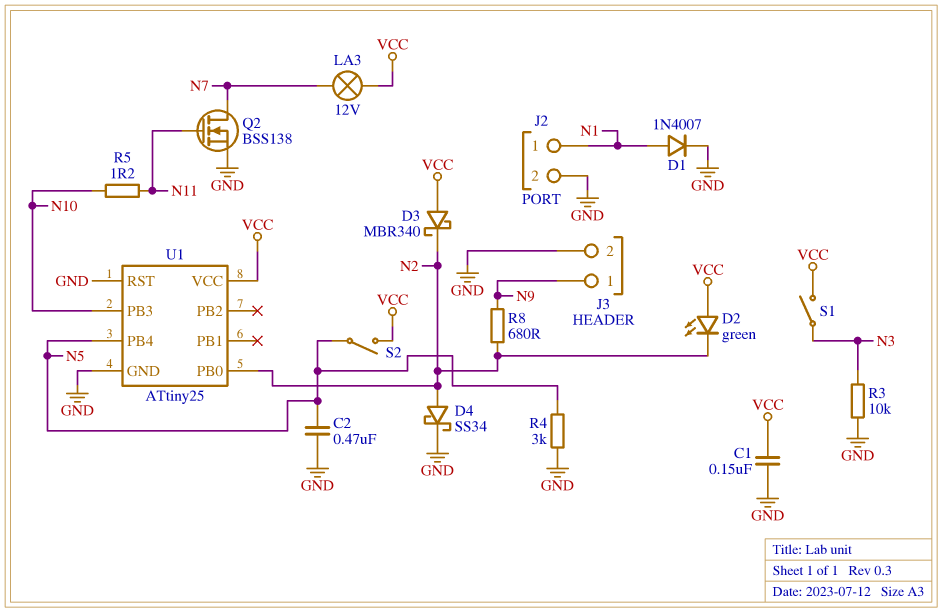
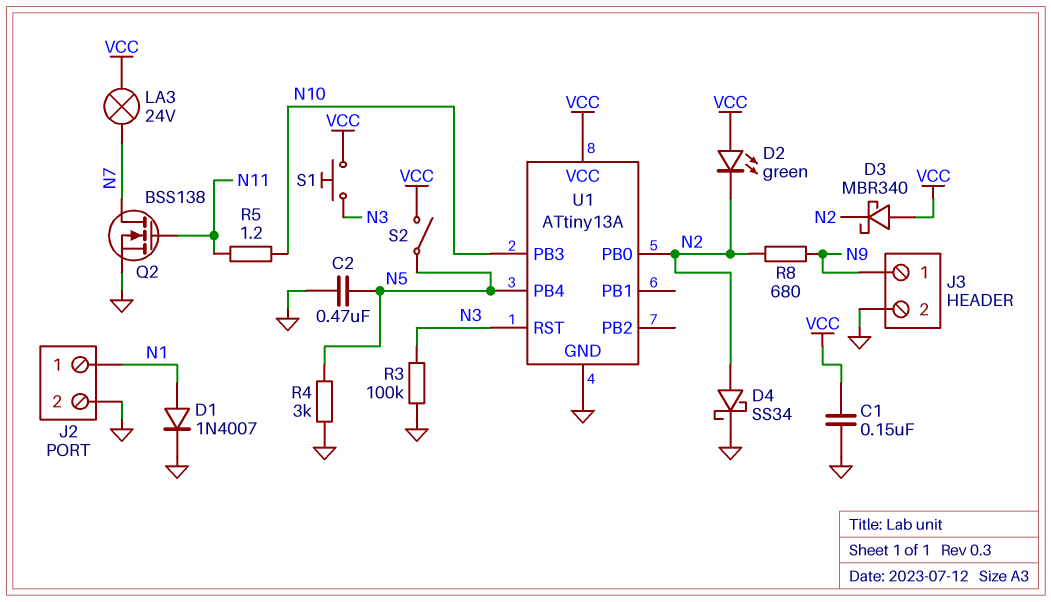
LA3: lamp 12V (N7, VCC) -> lamp 24V (N7, VCC)
R3: 10k (GND, N3) -> 100k (GND, N3)
S1: switch (N3, VCC) -> button (N3, VCC)
U1: ATtiny25 -> ATtiny13A
U1 pin RST: GND -> N3

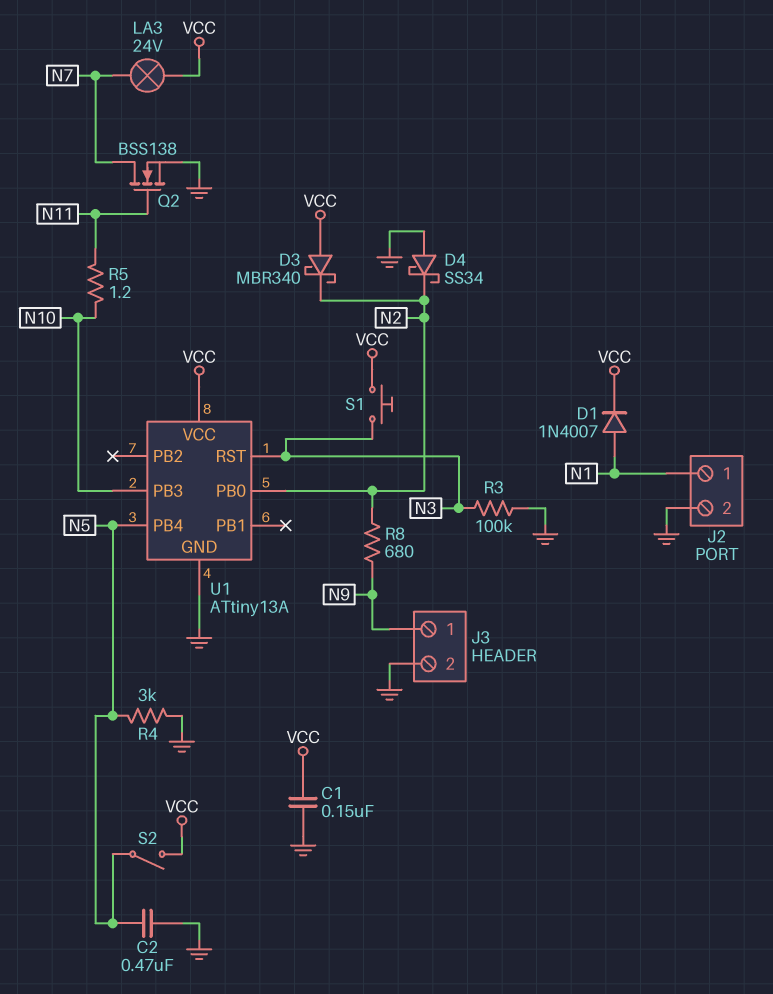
D1: diode 1N4007 (A N1, K GND) -> diode 1N4007 (A N1, K VCC)
D2: LED green (A VCC, K N2) -> none
D4: schottky SS34 (A N2, K GND) -> schottky SS34 (A GND, K N2)

